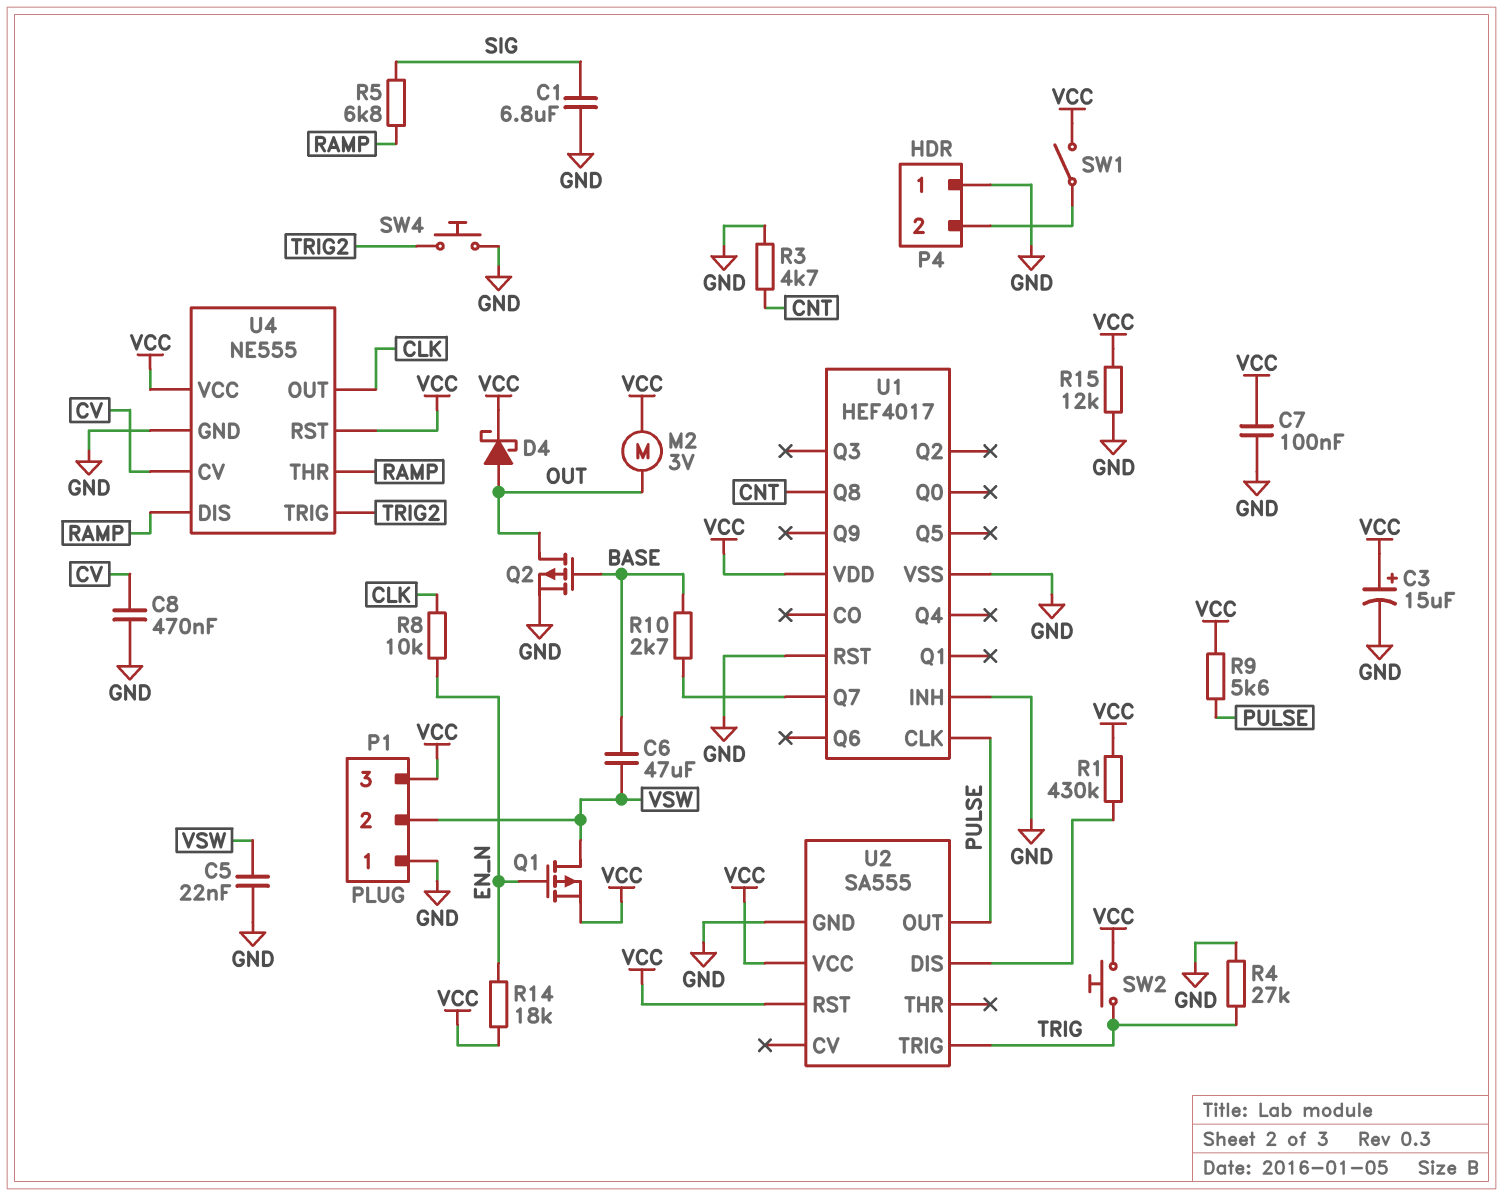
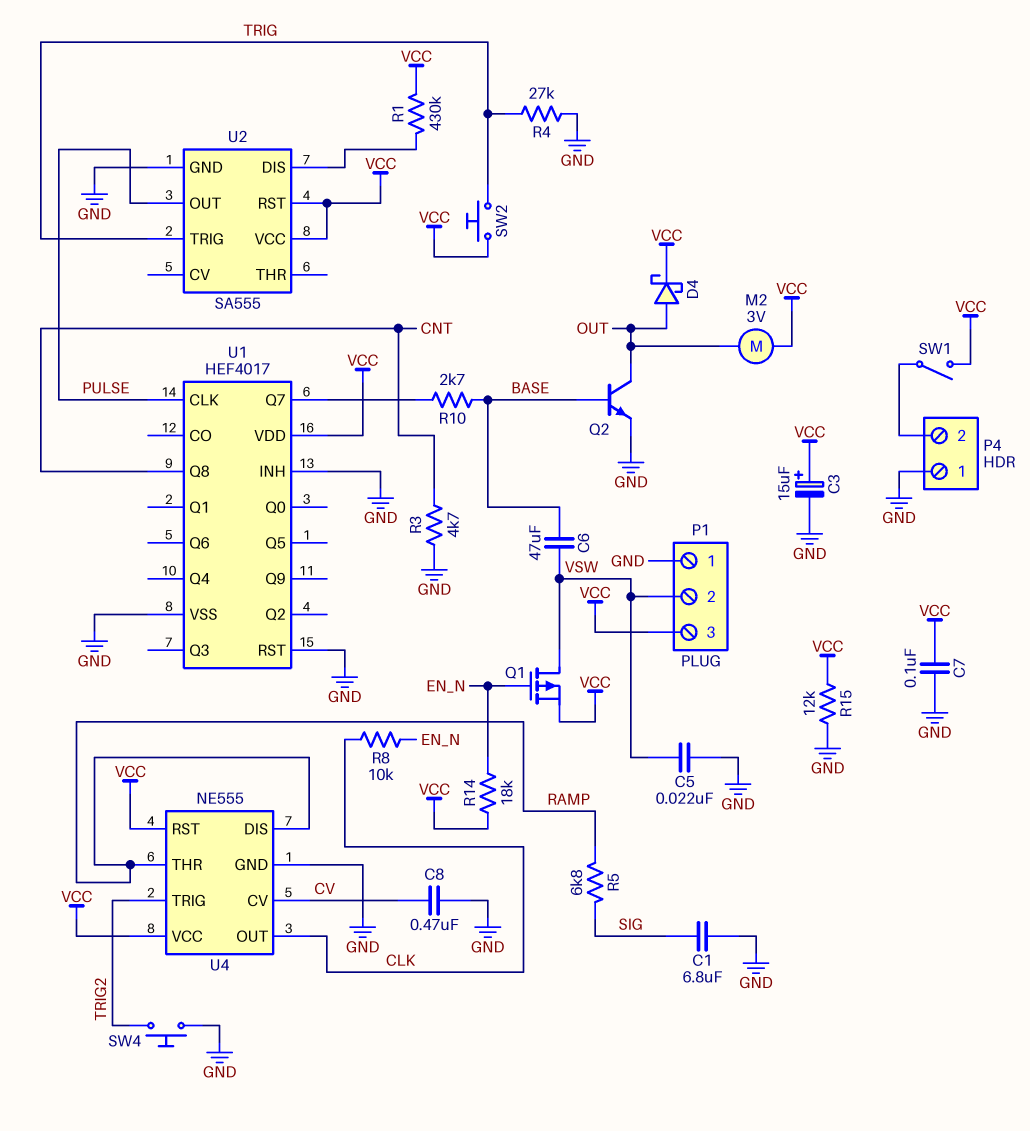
Q2: PMOS (G BASE, D OUT, S GND) -> NPN (B BASE, C OUT, E GND)
R9: 5.6k (PULSE, VCC) -> none

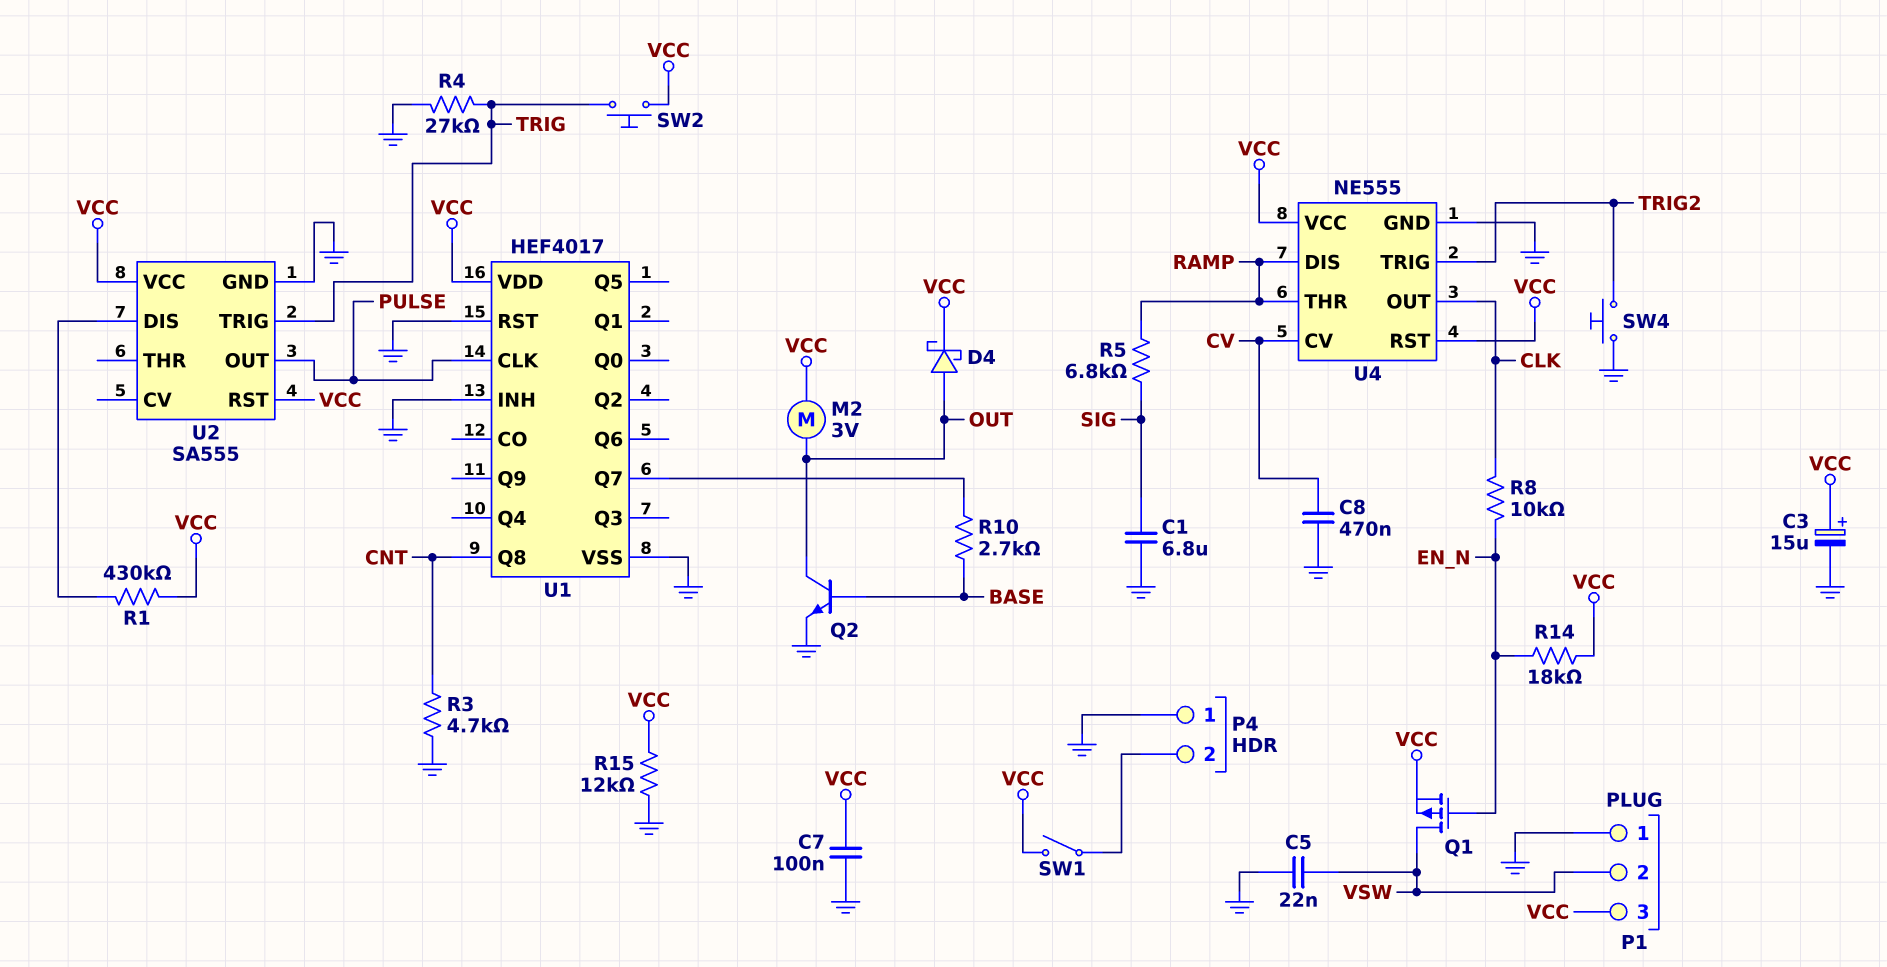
C6: 47uF (BASE, VSW) -> none

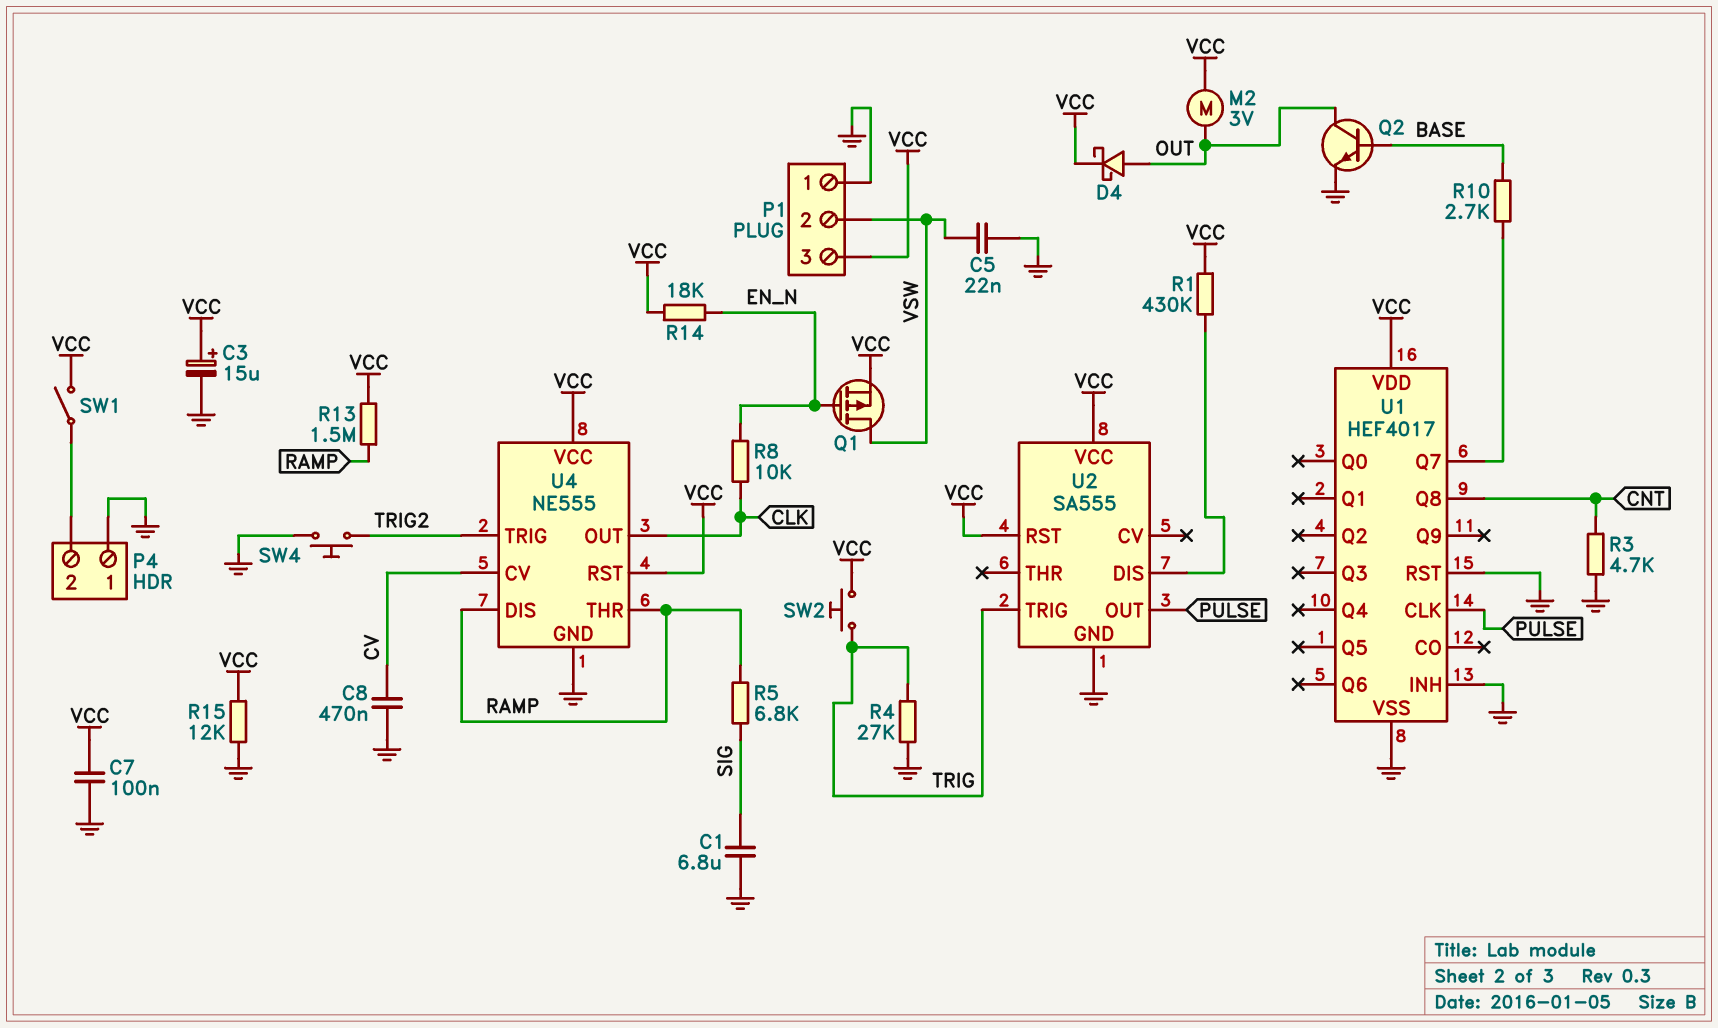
R13: none -> 1.5M (RAMP, VCC)

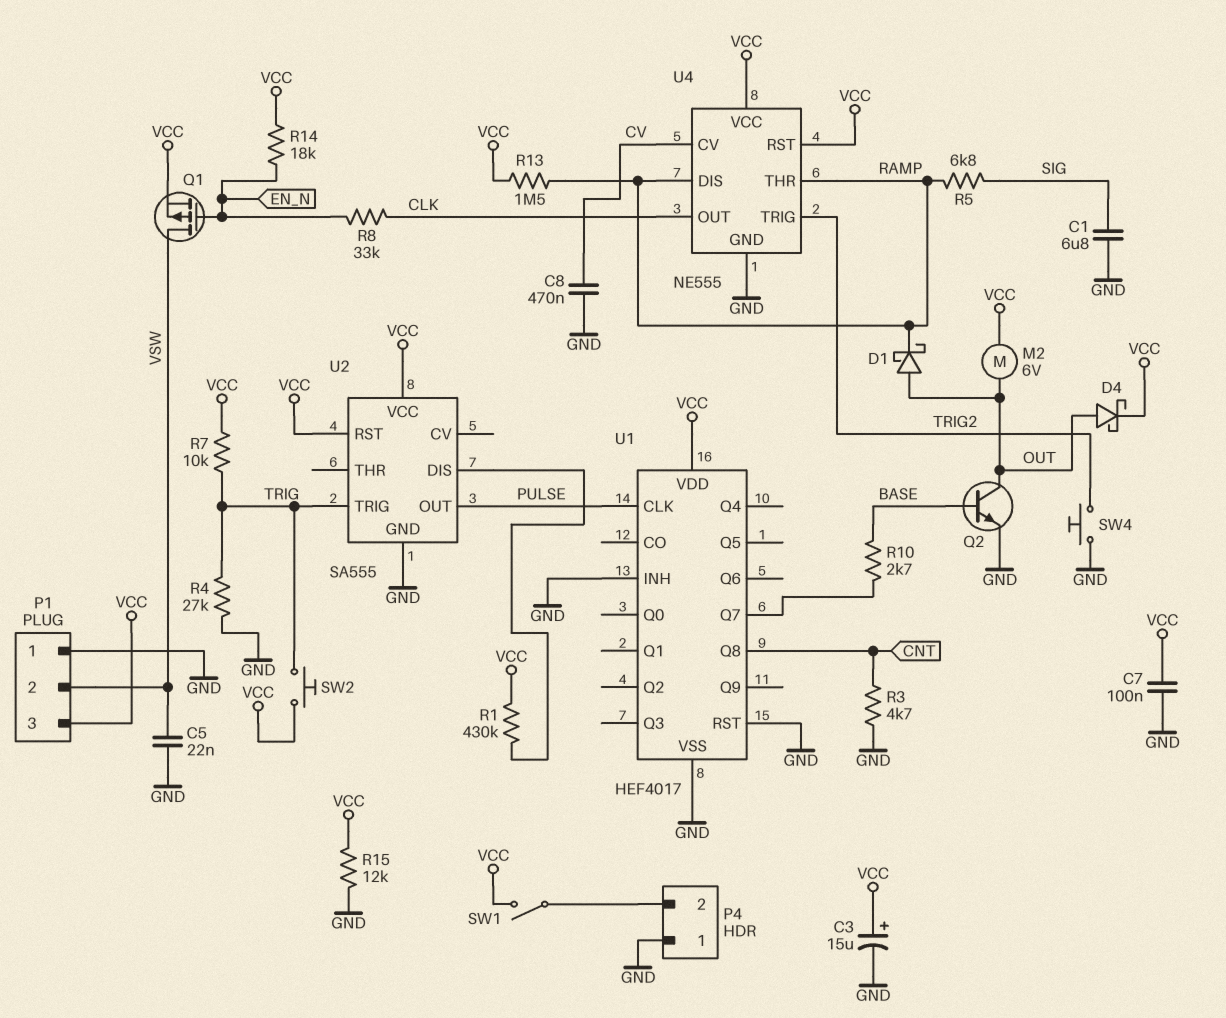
D1: none -> schottky (A OUT, K RAMP)
M2: motor 3V (OUT, VCC) -> motor 6V (OUT, VCC)
R7: none -> 10k (TRIG, VCC)
R8: 10k (CLK, EN_N) -> 33k (CLK, EN_N)

